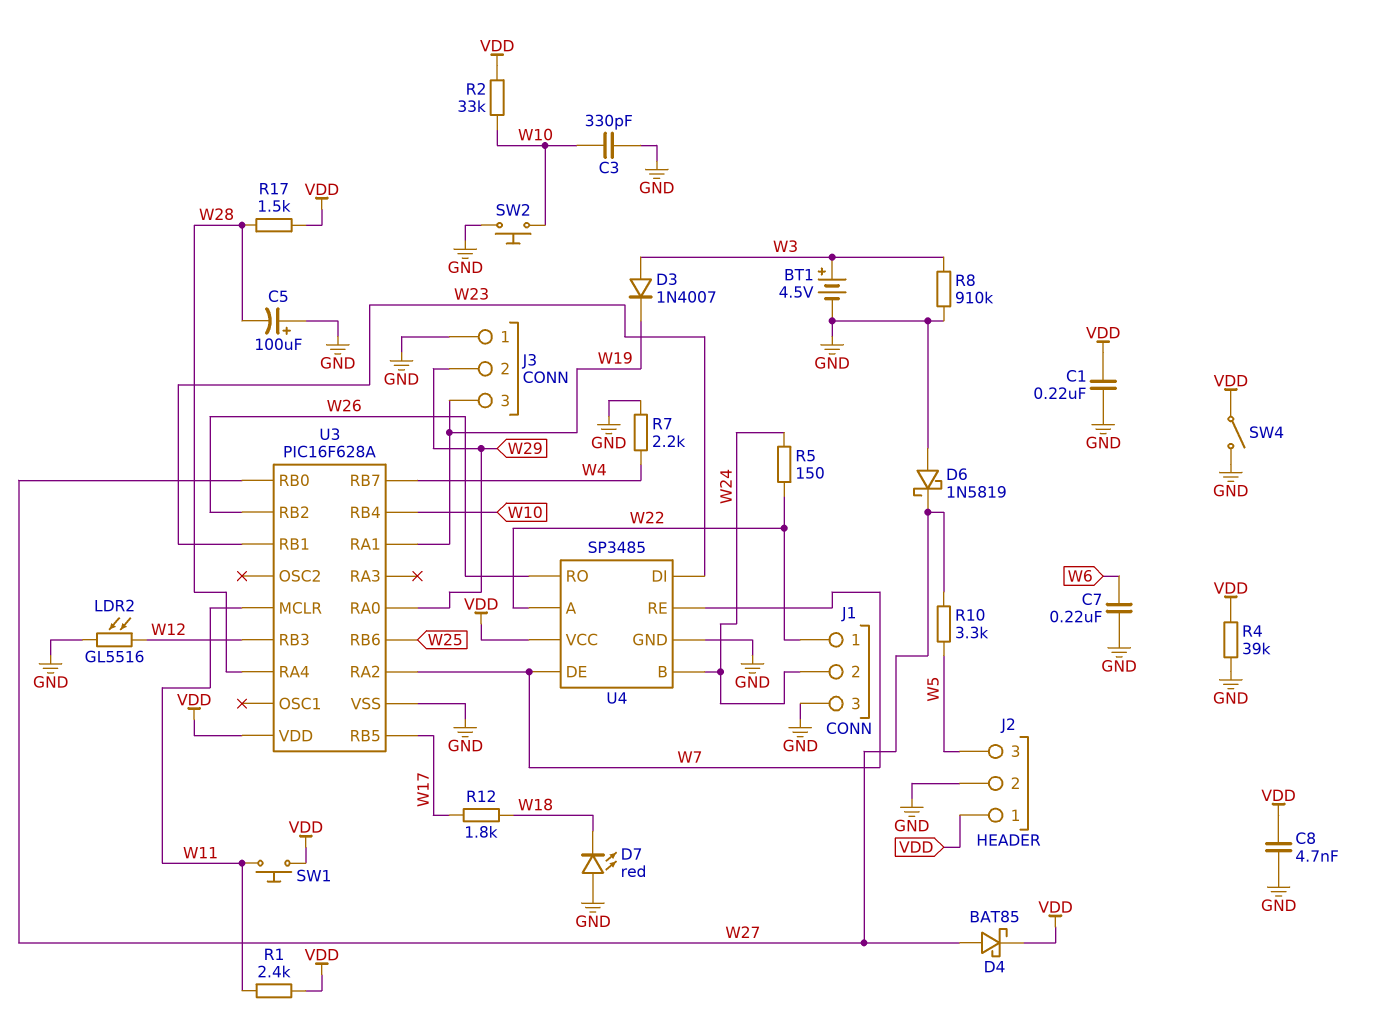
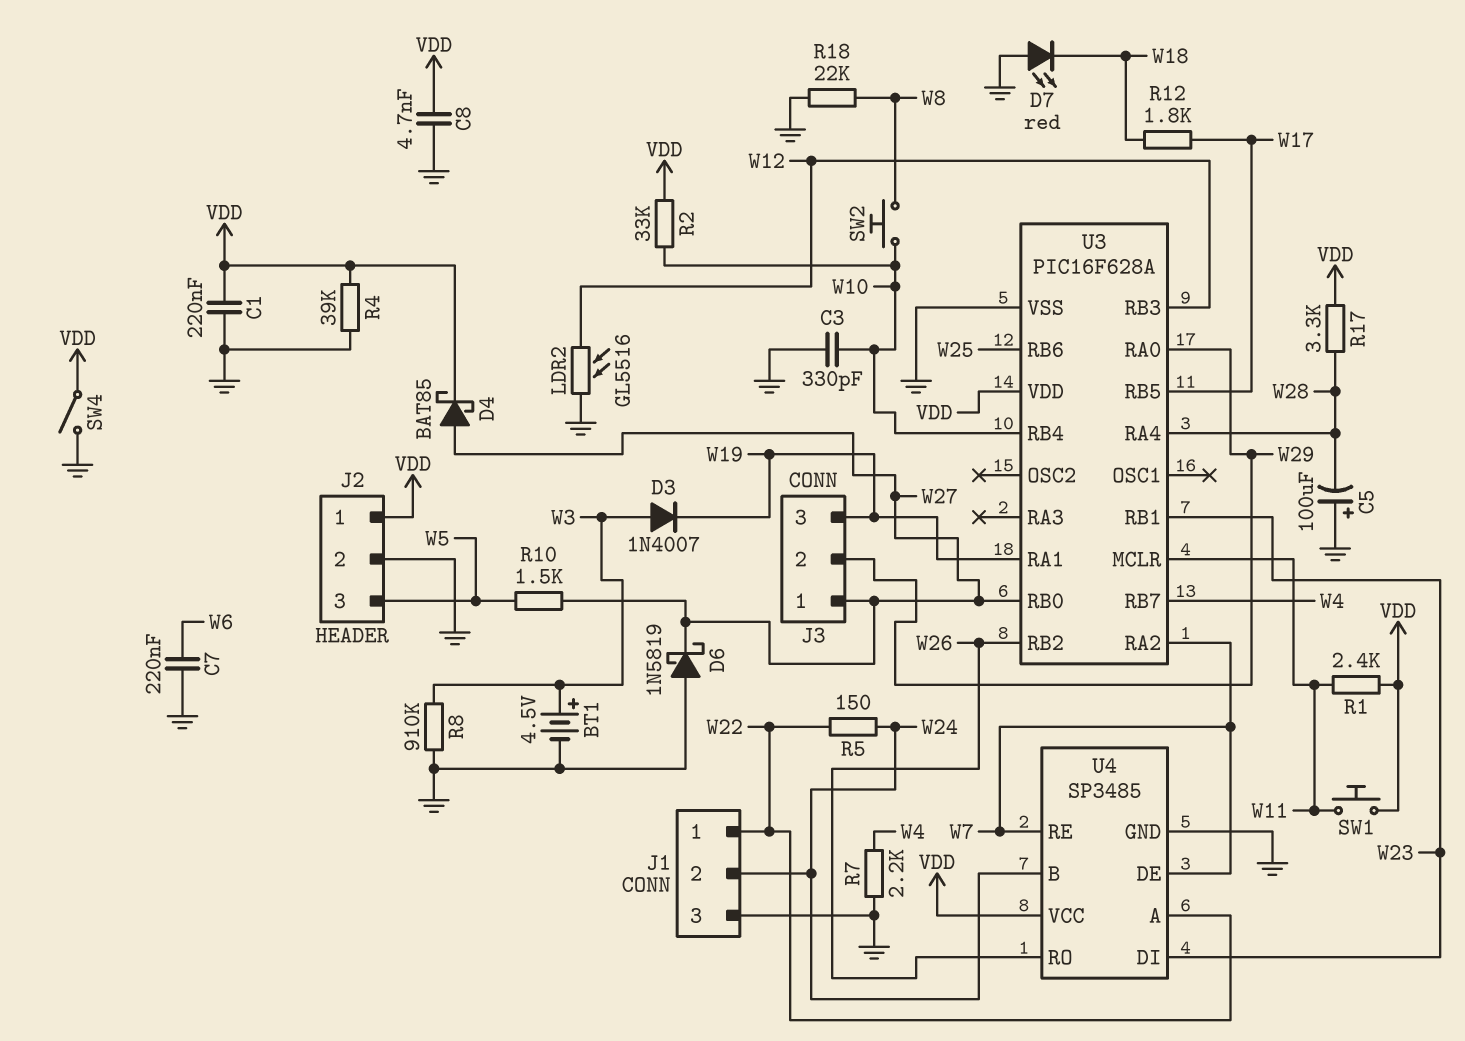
J3 pin 1: GND -> W27
R10: 3.3k (W5, W27) -> 1.5k (W5, W27)
R17: 1.5k (VDD, W28) -> 3.3k (VDD, W28)
R18: none -> 22k (GND, W8)
SW2: button (GND, W10) -> button (W8, W10)

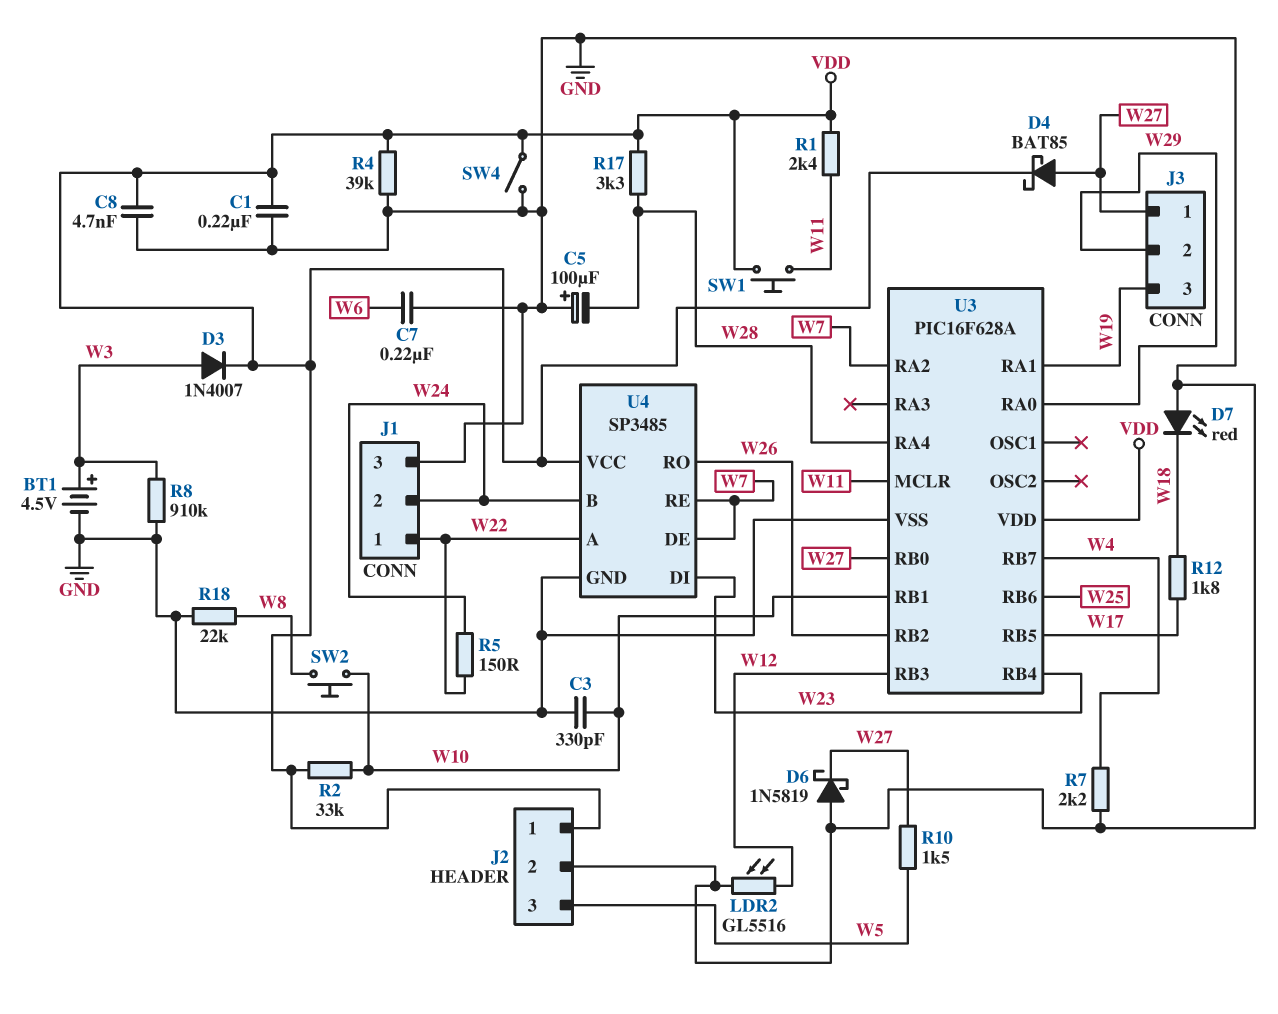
D3: diode 1N4007 (A W3, K W19) -> diode 1N4007 (A W3, K VDD)
U3 pin RB1: W23 -> W10
U3 pin RB4: W10 -> W23

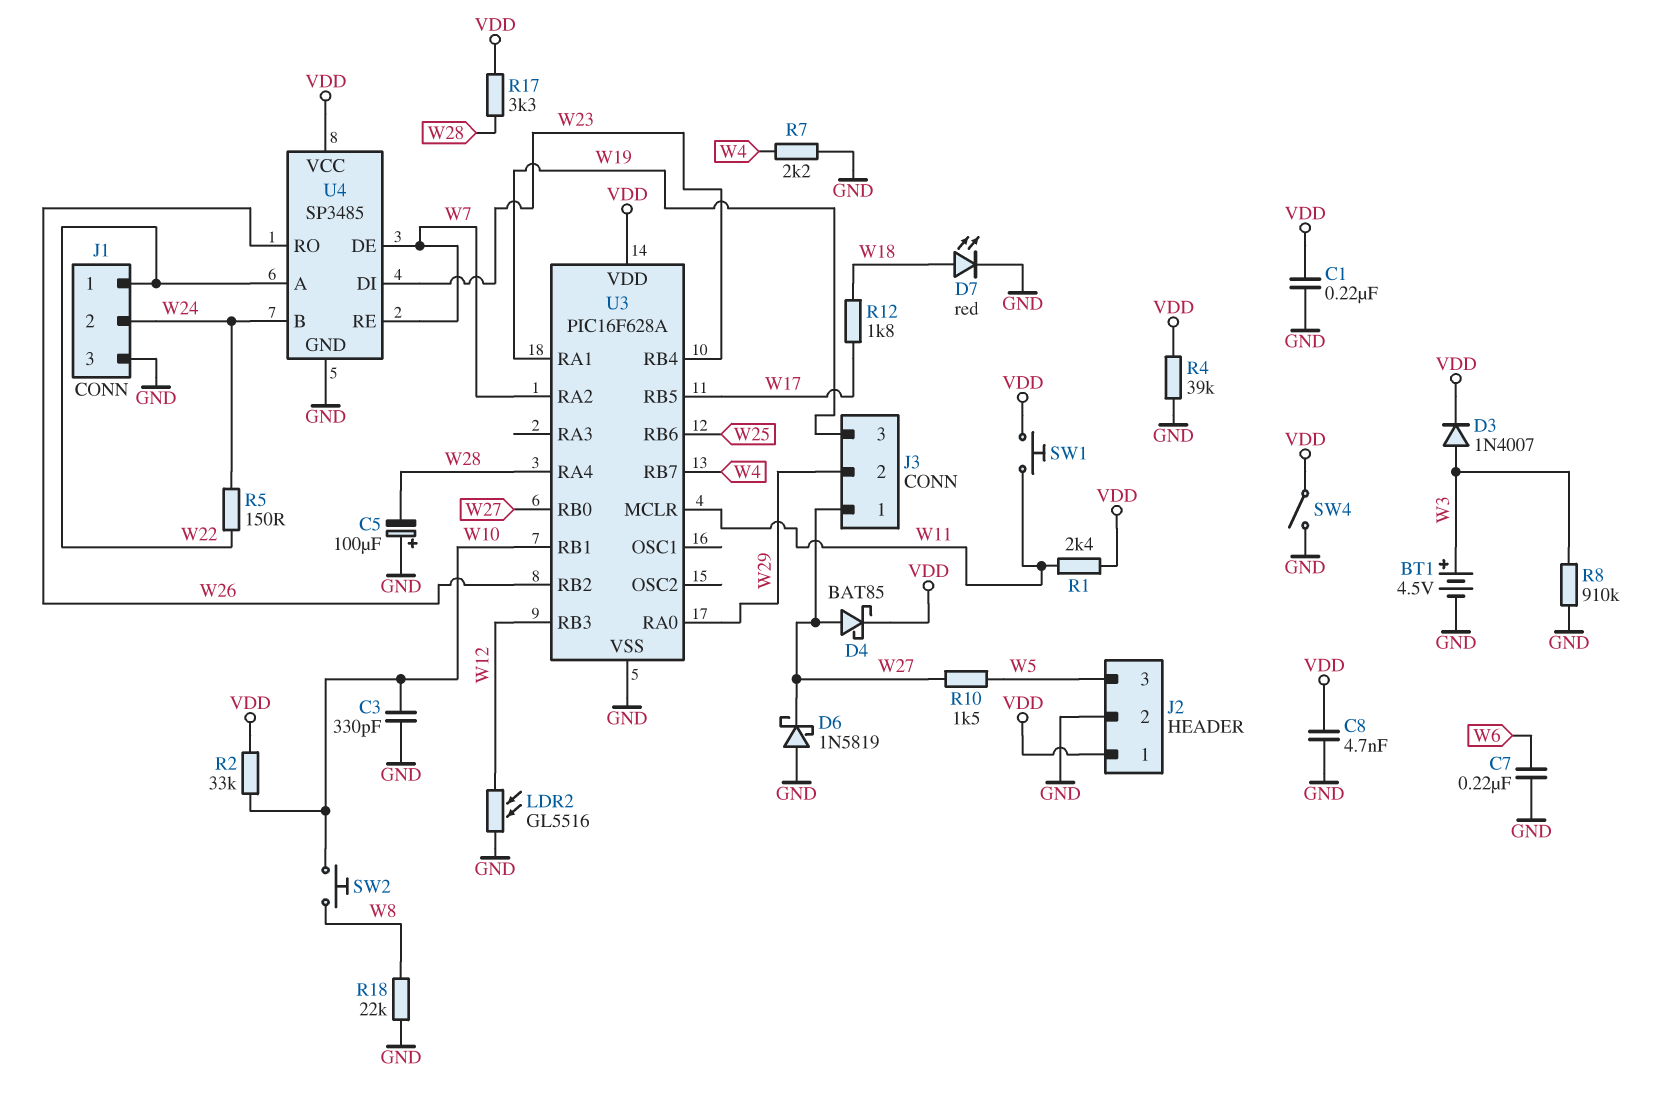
D7: LED red (A GND, K W18) -> LED red (A W18, K GND)

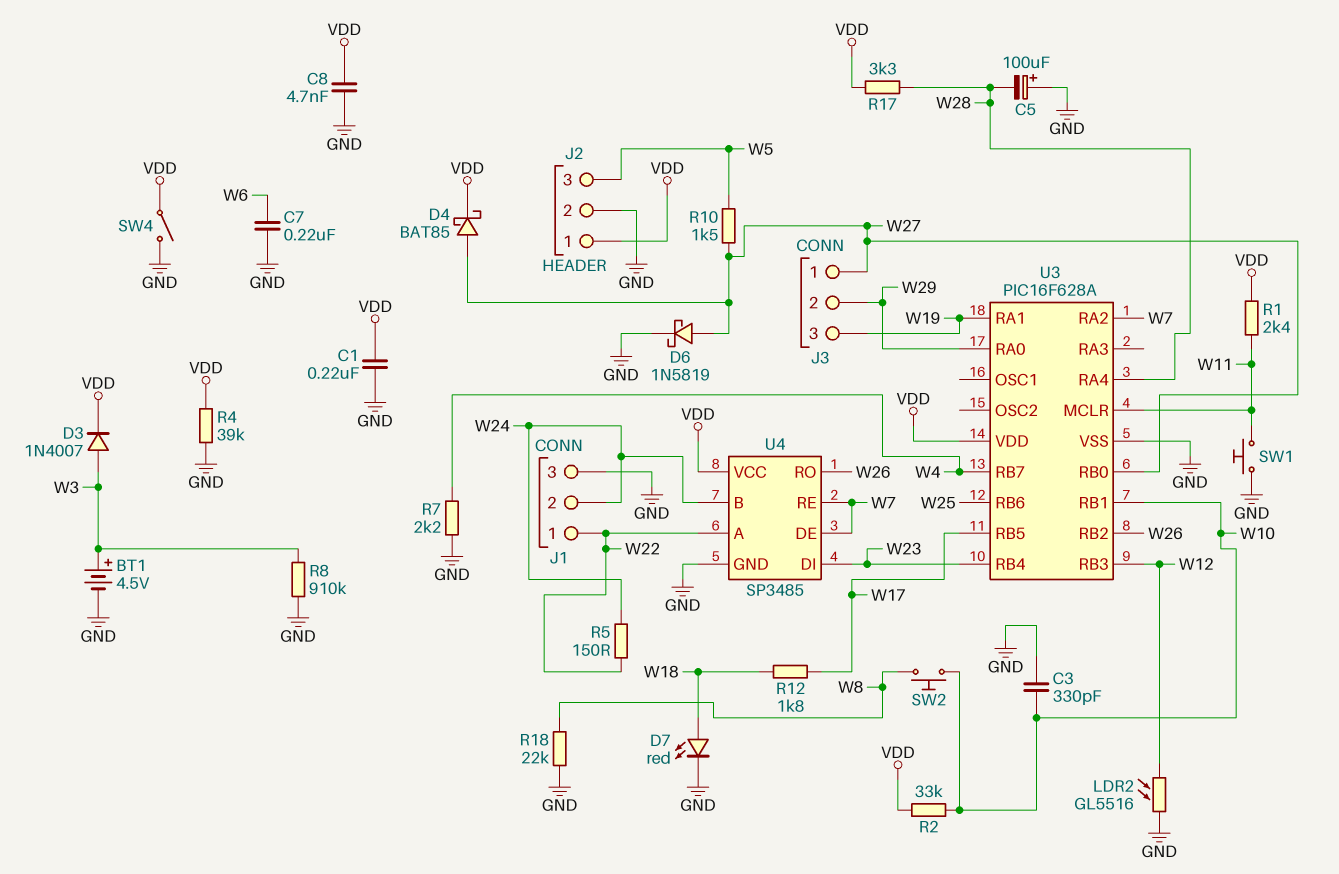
D6: schottky 1N5819 (A GND, K W27) -> schottky 1N5819 (A W27, K GND)
SW1: button (VDD, W11) -> button (GND, W11)

